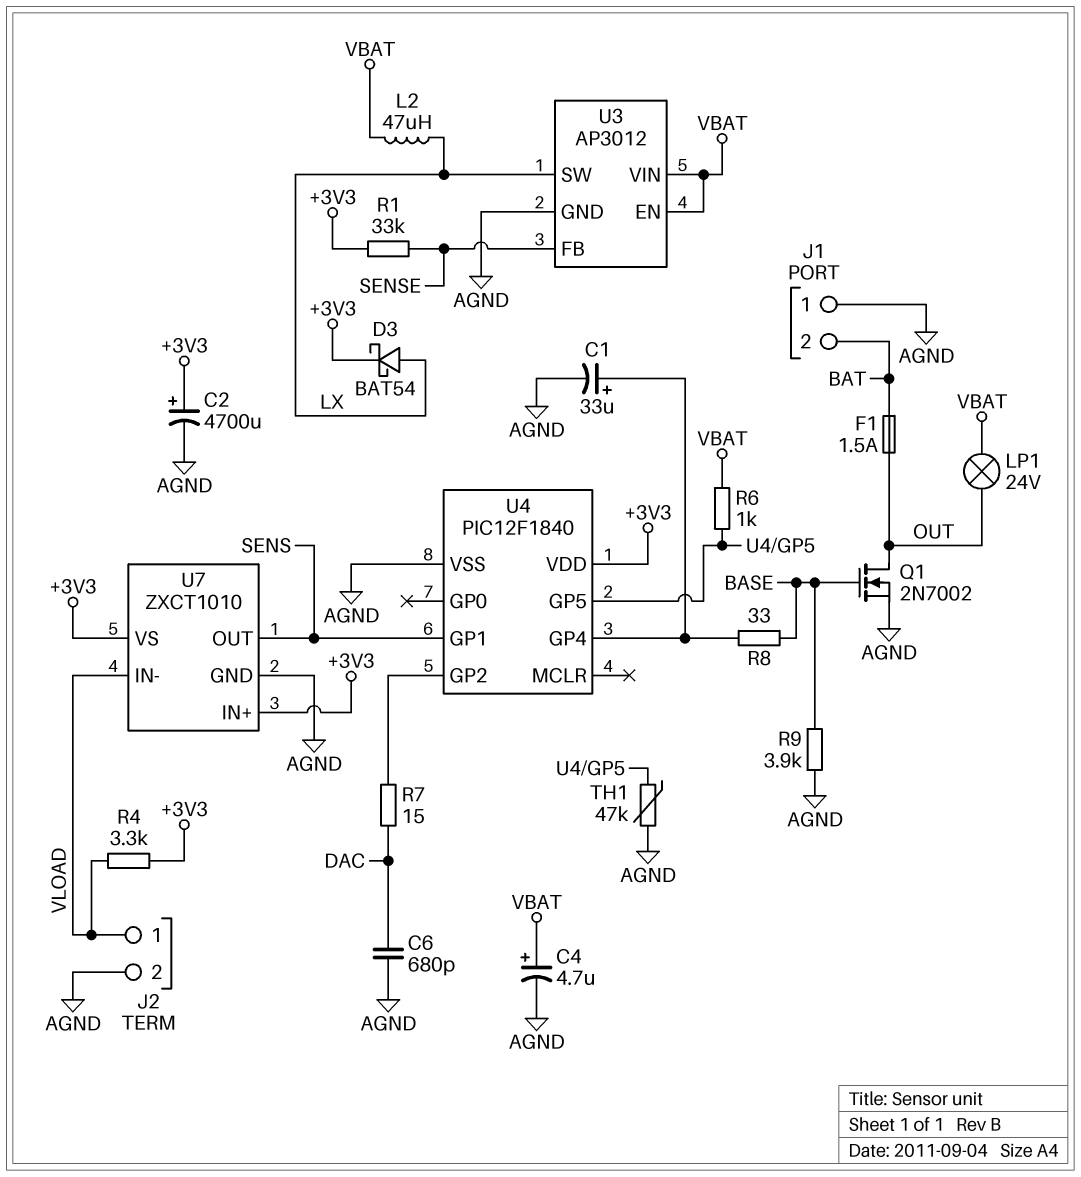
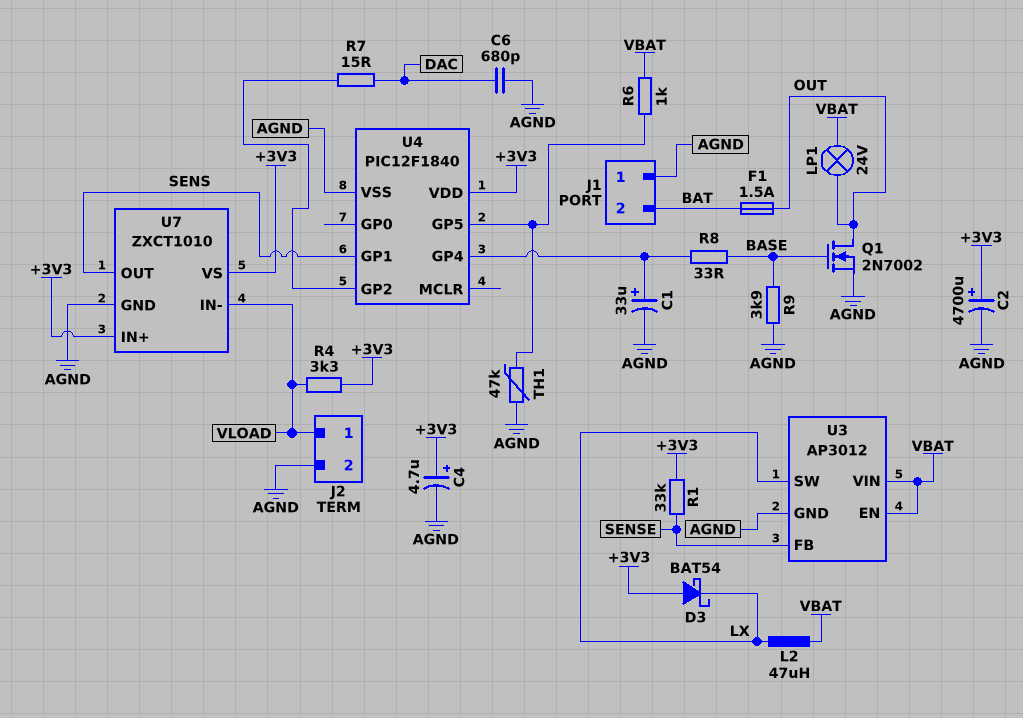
C4: 4.7uF (plus VBAT, minus AGND) -> 4.7uF (plus +3V3, minus AGND)
D3: schottky BAT54 (A LX, K +3V3) -> schottky BAT54 (A +3V3, K LX)

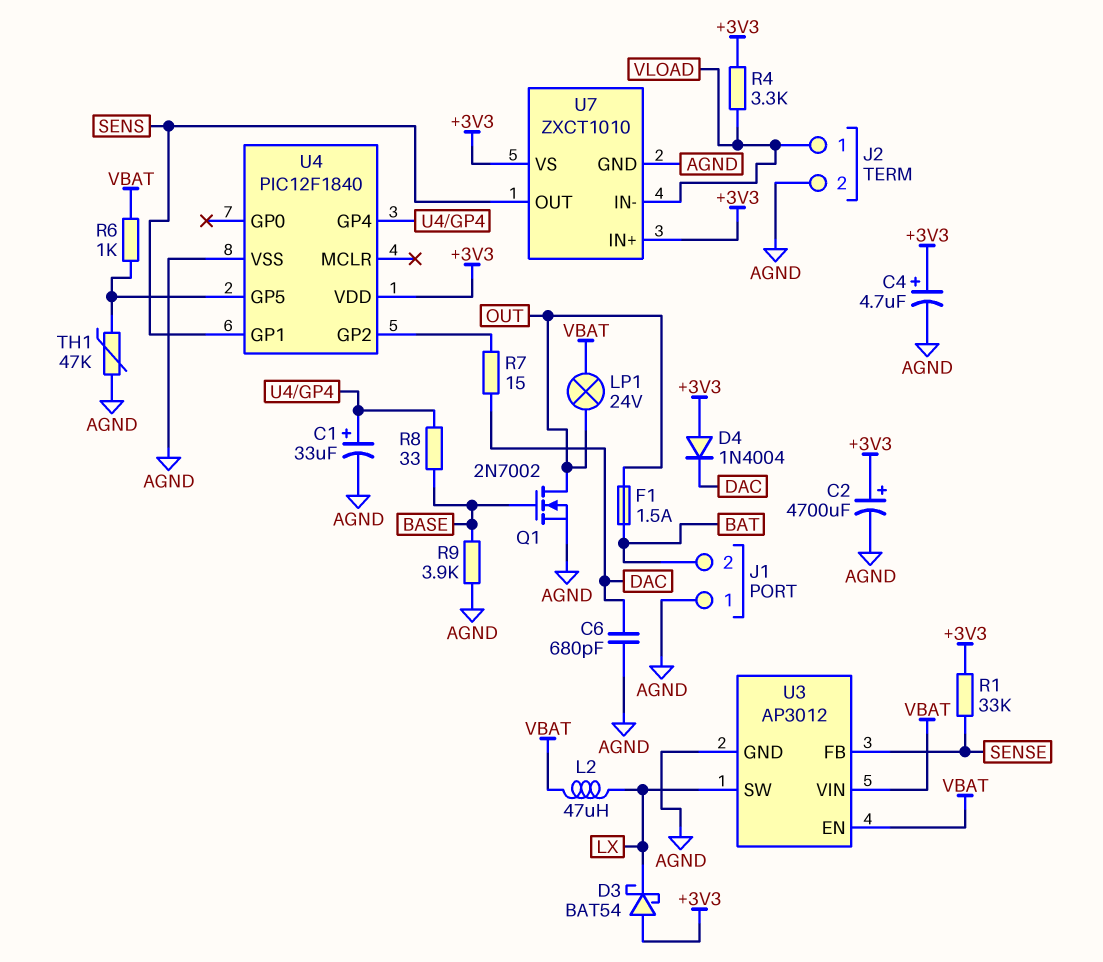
D4: none -> diode 1N4004 (A +3V3, K DAC)

